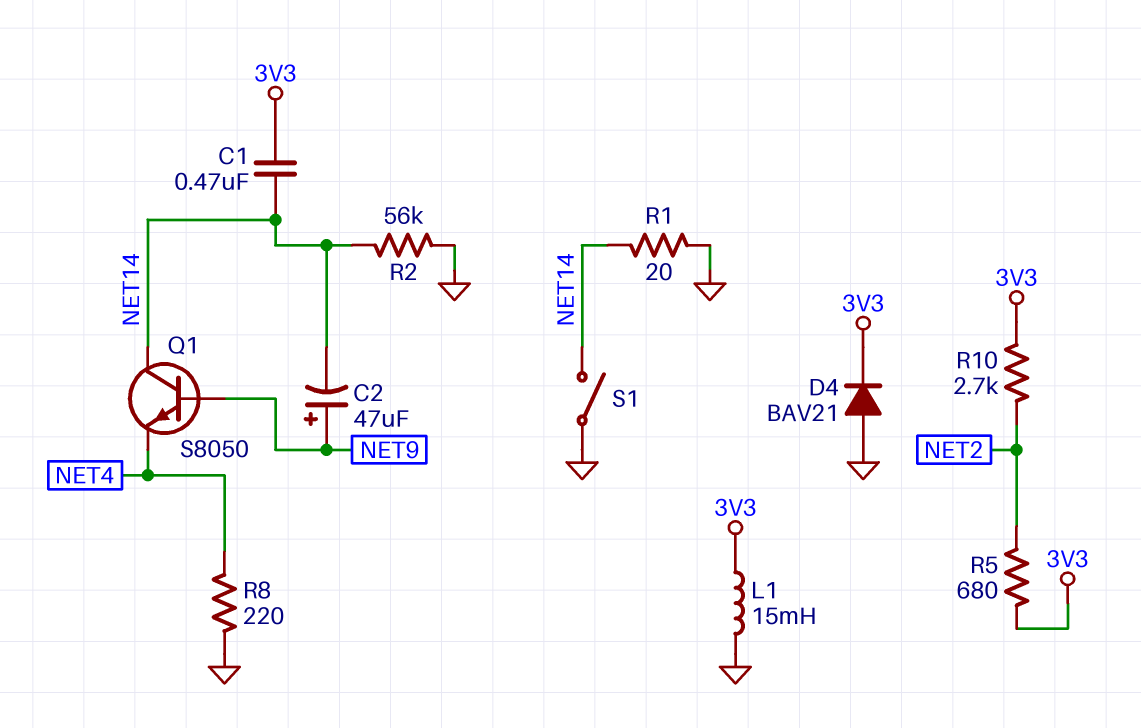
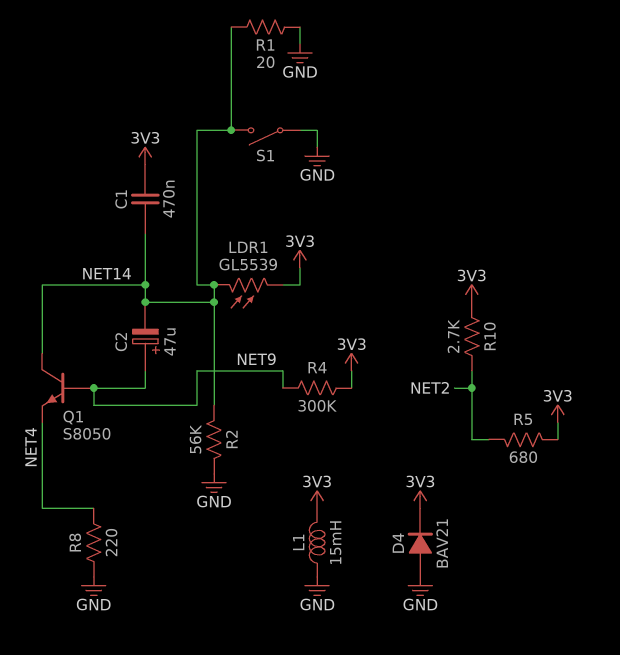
LDR1: none -> GL5539 (3V3, NET14)
R4: none -> 300k (3V3, NET9)

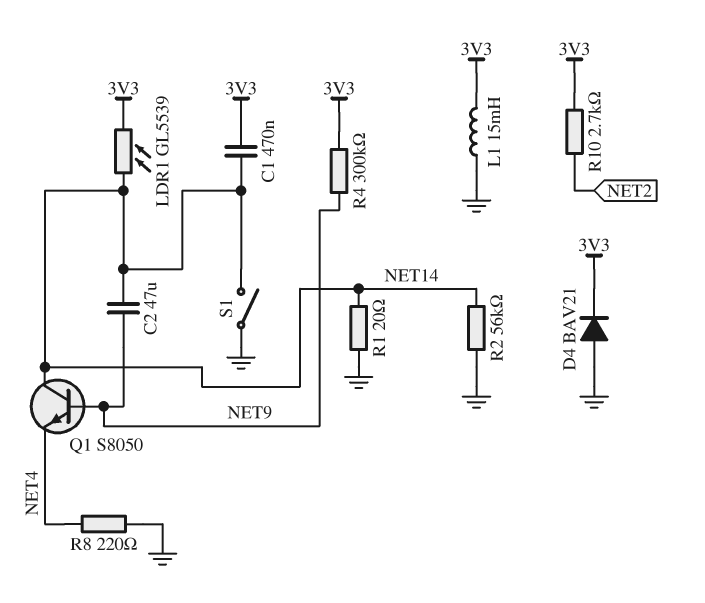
C2: 47uF (plus NET9, minus NET14) -> 47uF (NET9, NET14)
R5: 680 (3V3, NET2) -> none

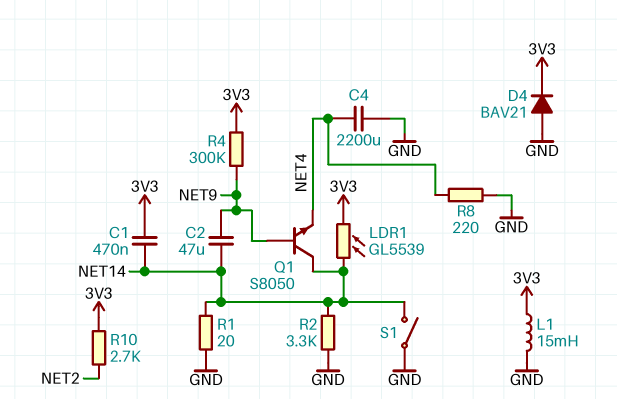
C4: none -> 2200uF (GND, NET4)
R2: 56k (GND, NET14) -> 3.3k (GND, NET14)

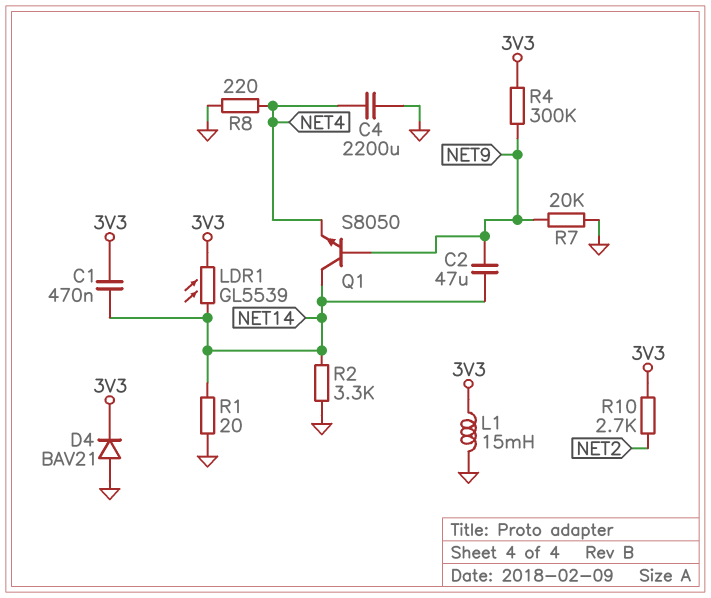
R7: none -> 20k (GND, NET9)
S1: switch (GND, NET14) -> none

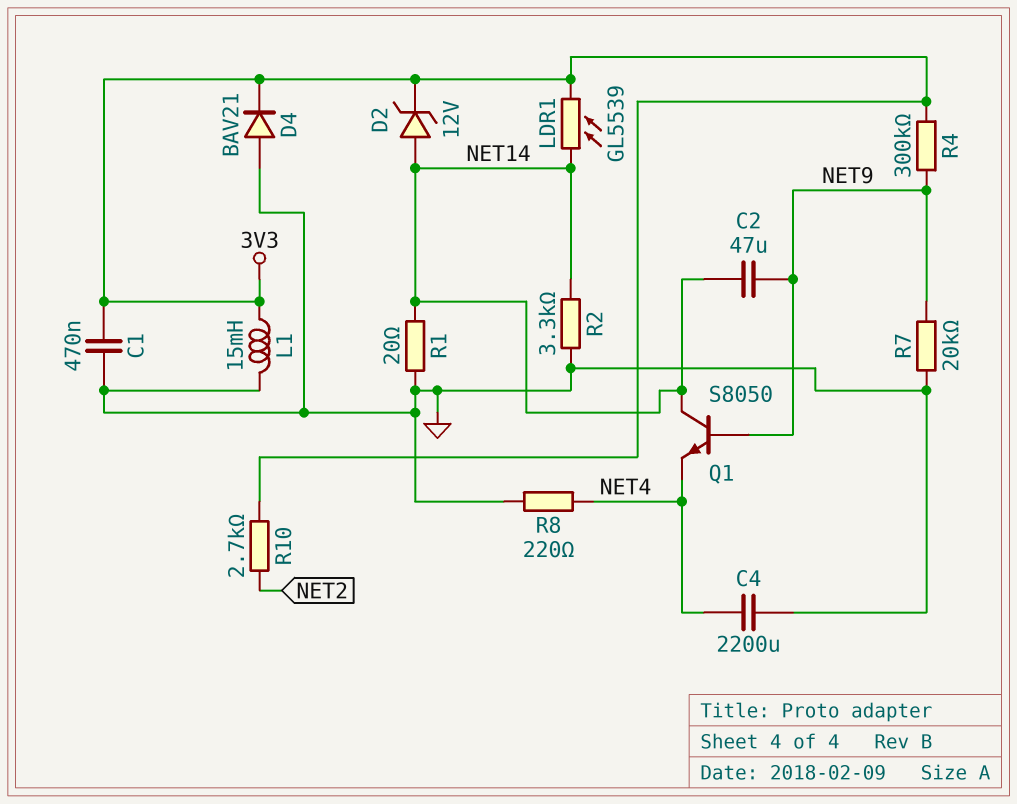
C1: 470nF (3V3, NET14) -> 470nF (3V3, GND)
D2: none -> zener 12V (A NET14, K 3V3)

